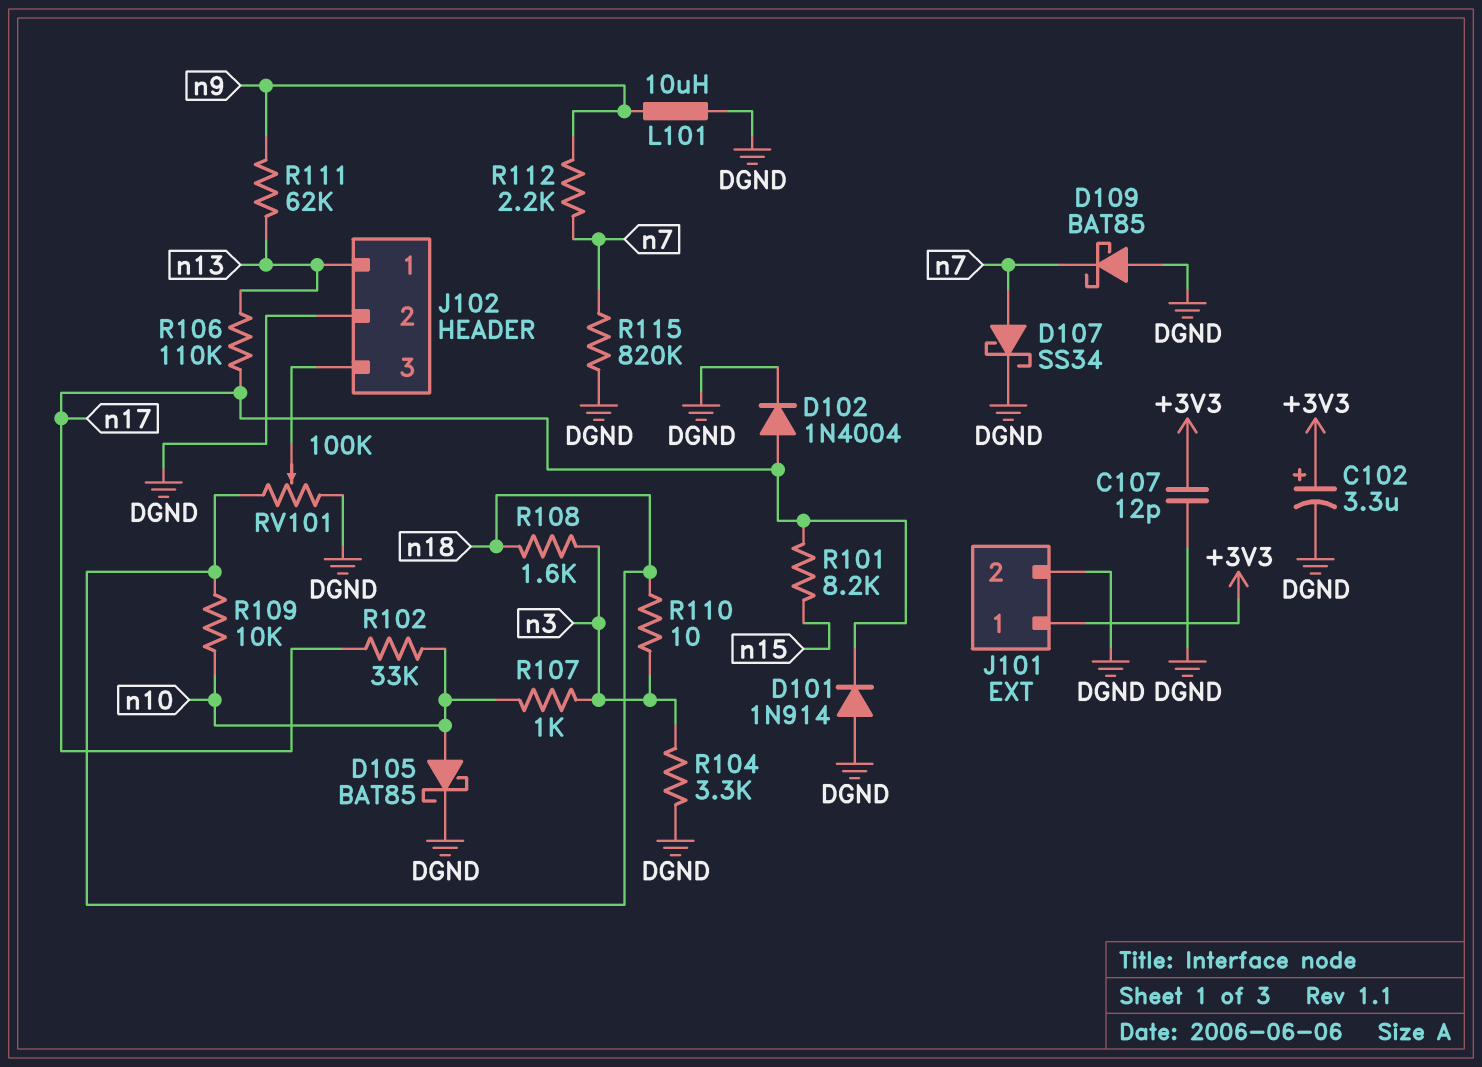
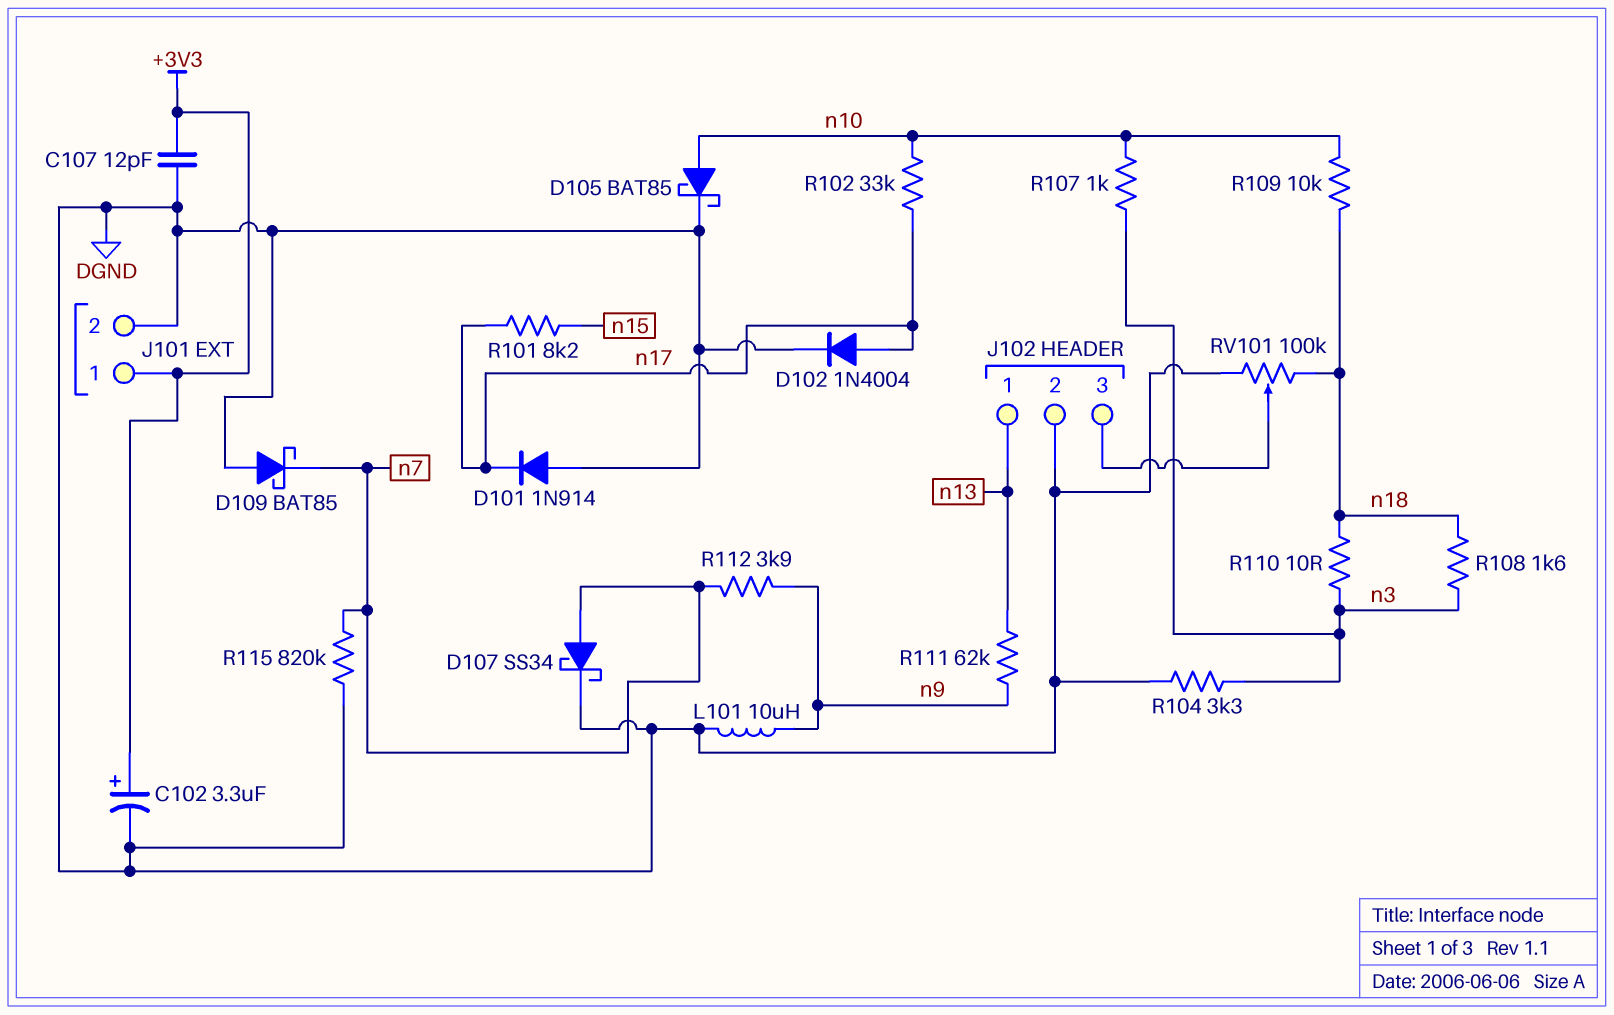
R106: 110k (n13, n17) -> none
R112: 2.2k (n7, n9) -> 3.9k (n7, n9)

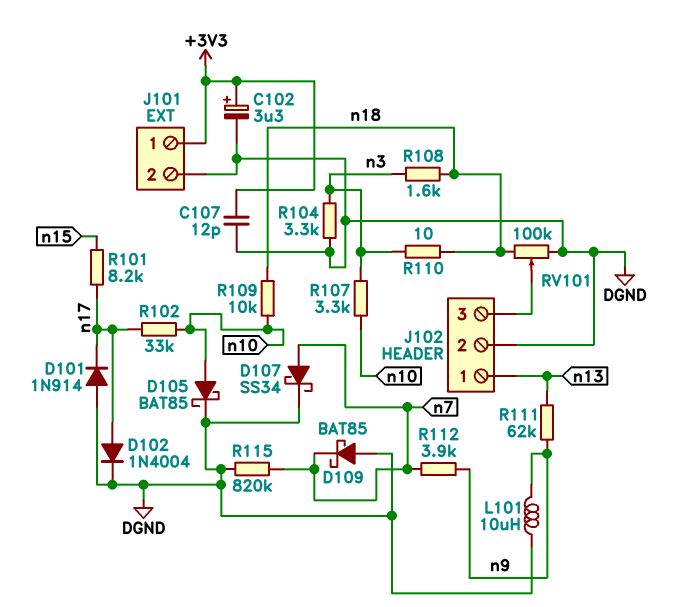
R107: 1k (n3, n10) -> 3.3k (n3, n10)

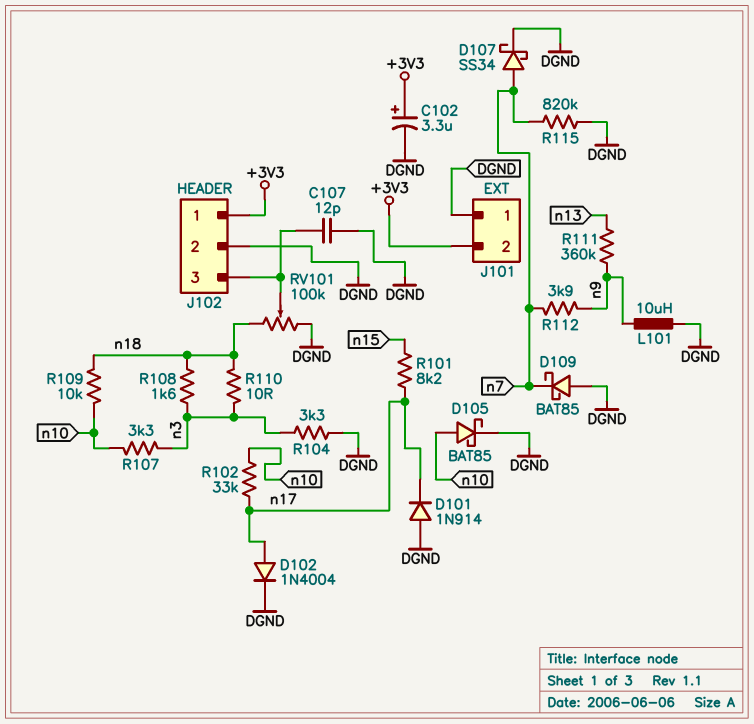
C107: 12pF (+3V3, DGND) -> 12pF (DGND, J102/3)
J101 pin 1: +3V3 -> DGND
J101 pin 2: DGND -> +3V3
J102 pin 1: n13 -> +3V3
R111: 62k (n9, n13) -> 360k (n9, n13)

